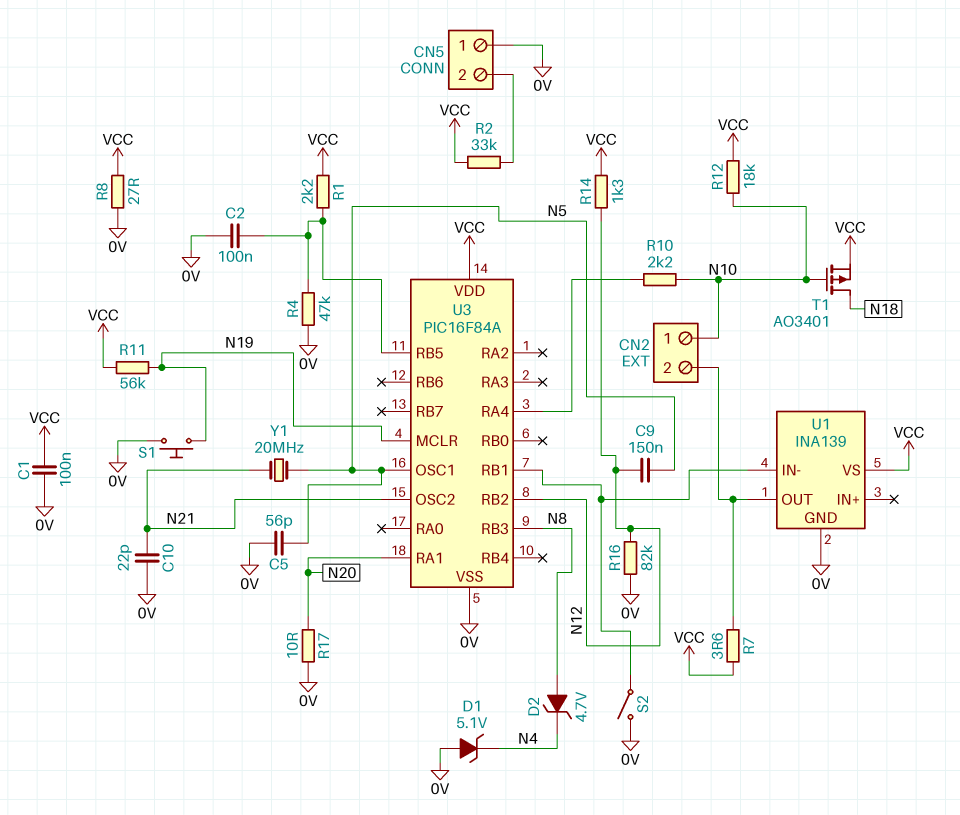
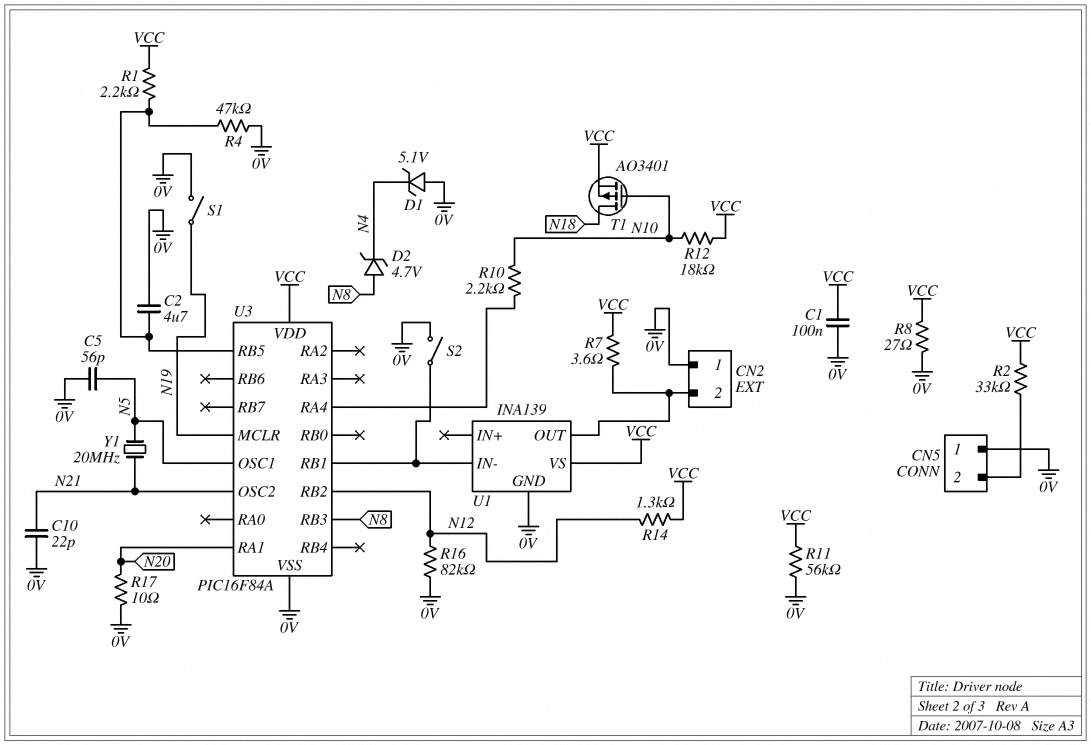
C2: 100nF (0V, U3/RB5) -> 4.7uF (0V, U3/RB5)
C9: 150nF (N5, N12) -> none
CN2 pin 1: N10 -> 0V
R11: 56k (N19, VCC) -> 56k (0V, VCC)
S1: button (0V, N19) -> switch (0V, N19)

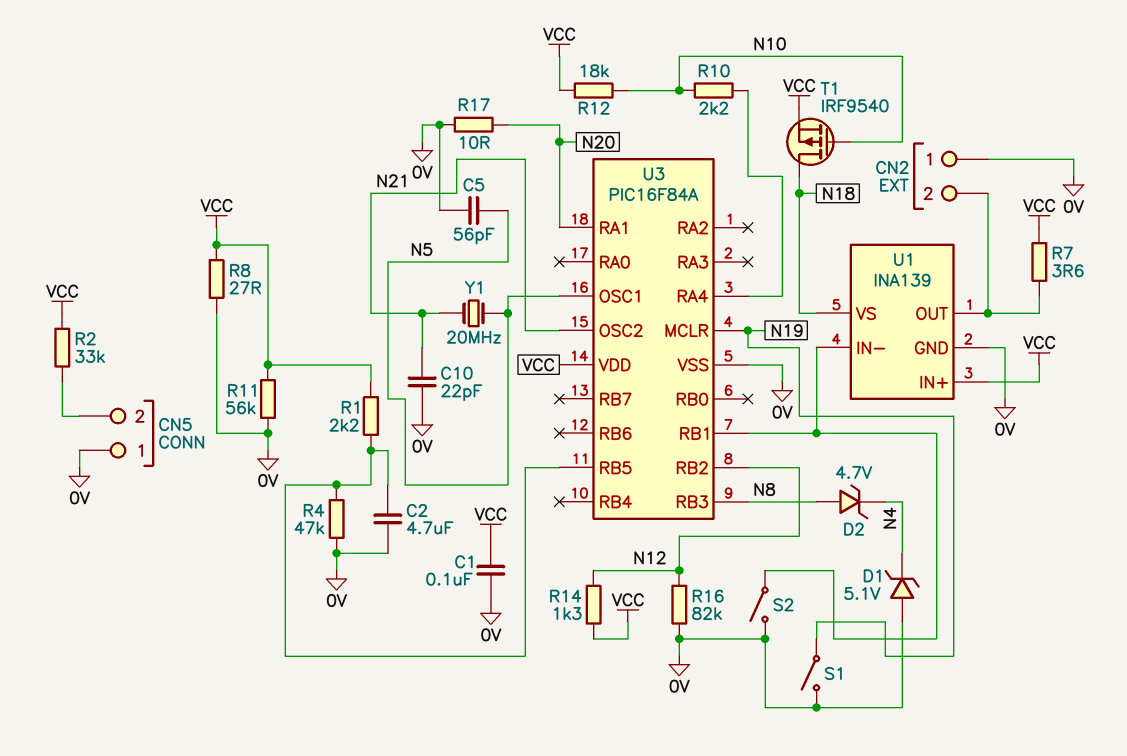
T1: PMOS AO3401 (G N10, D N18, S VCC) -> PMOS IRF9540 (G N10, D N18, S VCC)
U1 pin IN+: none -> VCC
U1 pin VS: VCC -> N18

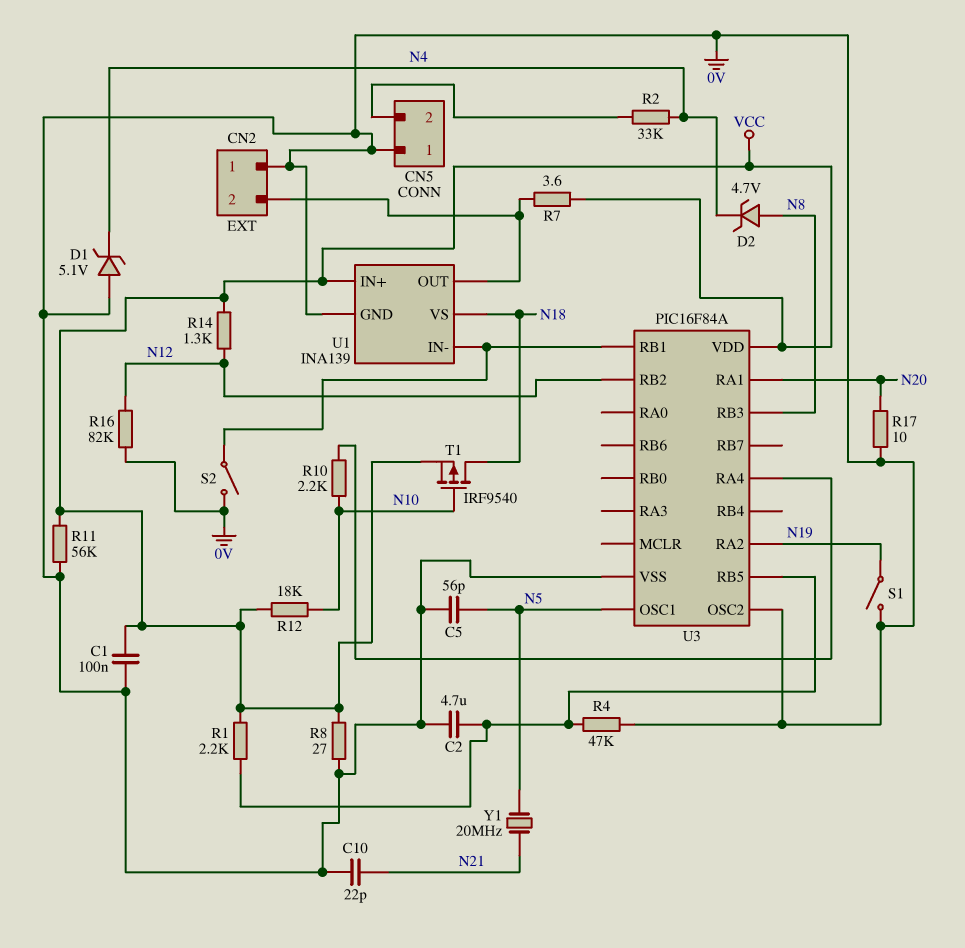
R2: 33k (CN5/2, VCC) -> 33k (CN5/2, N4)
U3 pin MCLR: N19 -> none
U3 pin OSC2: N21 -> 0V
U3 pin RA2: none -> N19

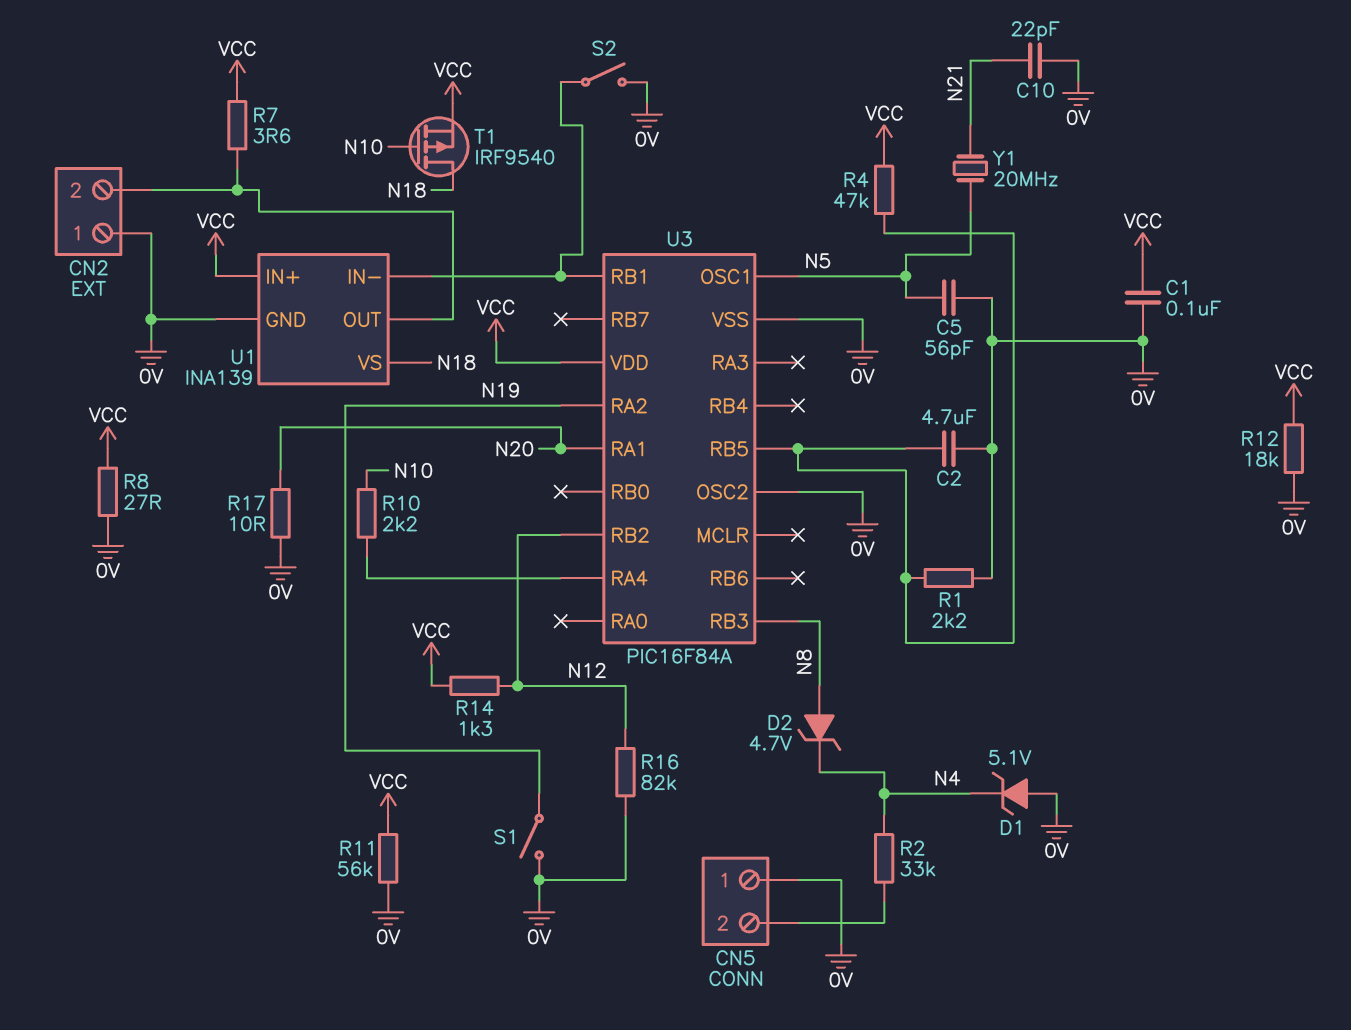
R1: 2.2k (U3/RB5, VCC) -> 2.2k (0V, U3/RB5)
R4: 47k (0V, U3/RB5) -> 47k (U3/RB5, VCC)
R12: 18k (N10, VCC) -> 18k (0V, VCC)

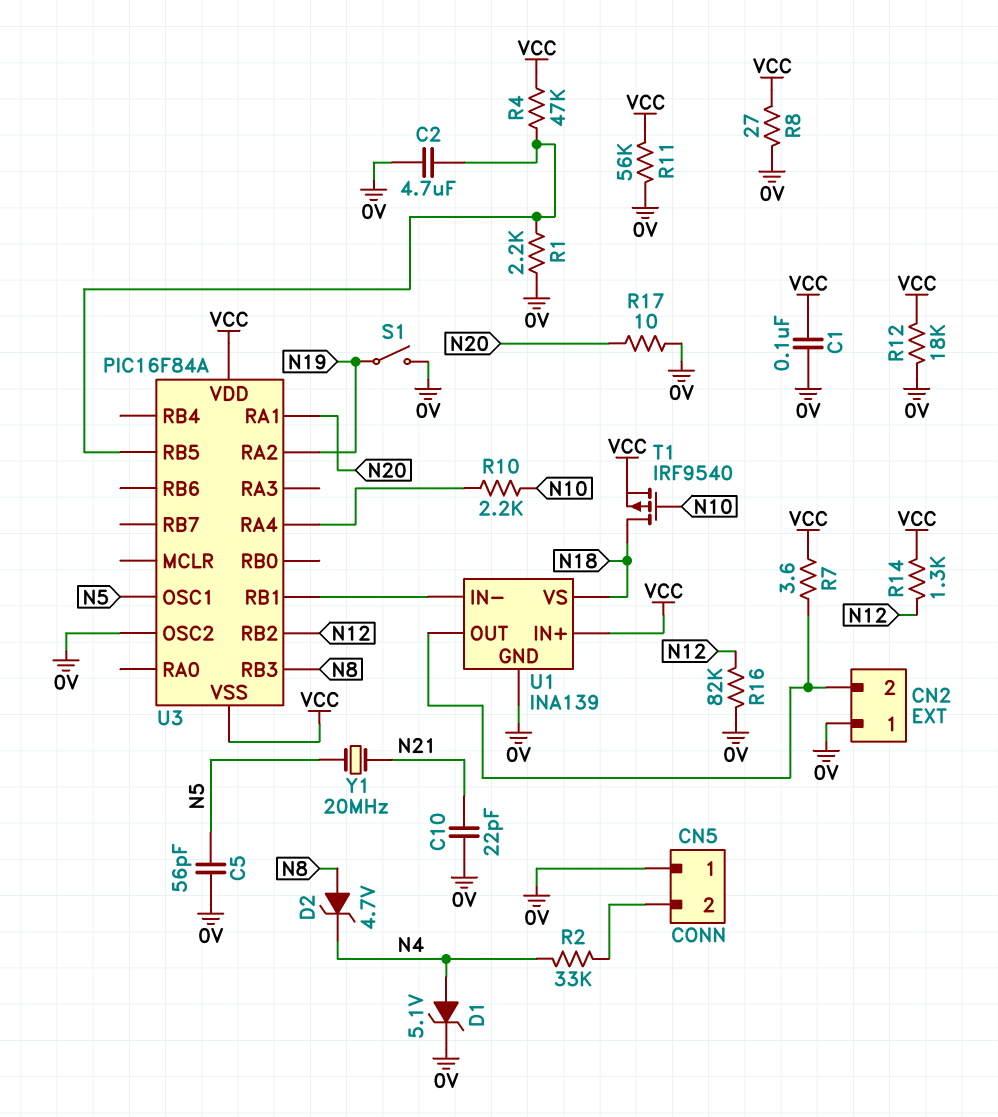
D1: zener 5.1V (A 0V, K N4) -> zener 5.1V (A N4, K 0V)
S2: switch (0V, U1/IN-) -> none
U3 pin VSS: 0V -> VCC

